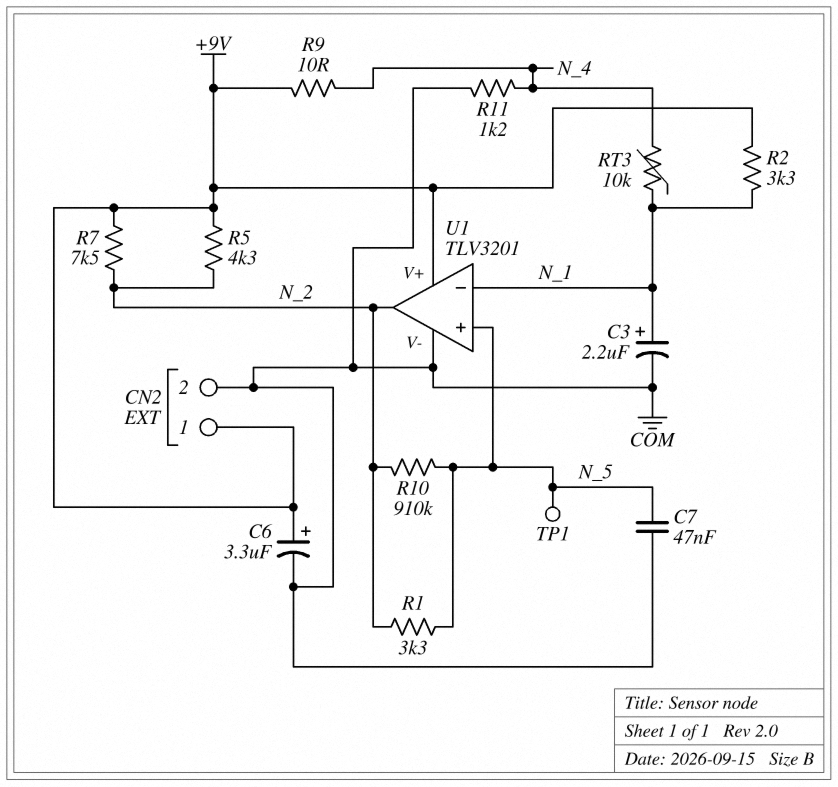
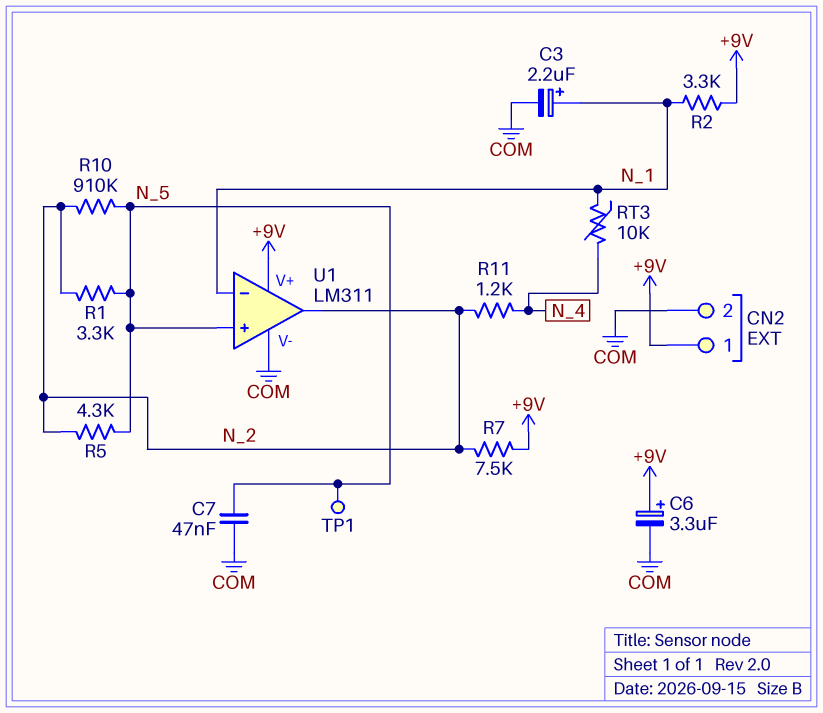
R5: 4.3k (+9V, N_2) -> 4.3k (N_2, N_5)
R9: 10 (+9V, N_4) -> none
R11: 1.2k (COM, N_4) -> 1.2k (N_2, N_4)
U1: TLV3201 -> LM311

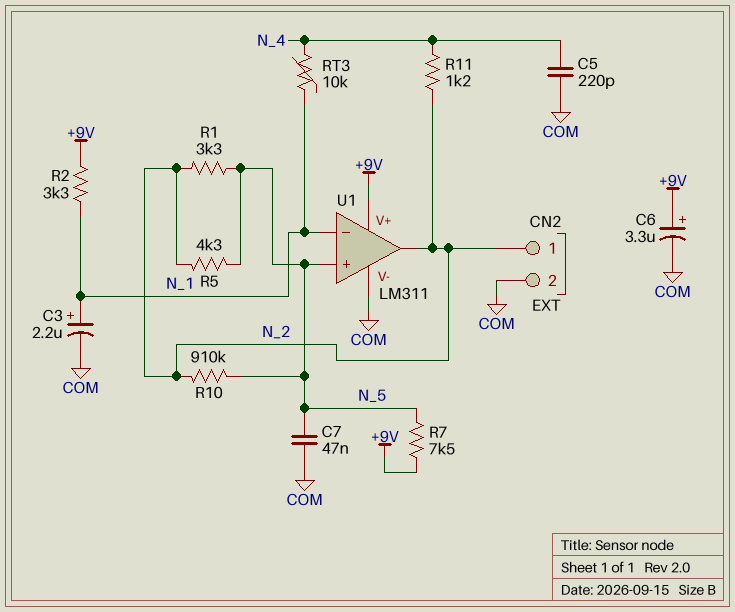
C5: none -> 220pF (COM, N_4)
CN2 pin 1: +9V -> N_2
R7: 7.5k (+9V, N_2) -> 7.5k (+9V, N_5)
TP1: test point (N_5) -> none

